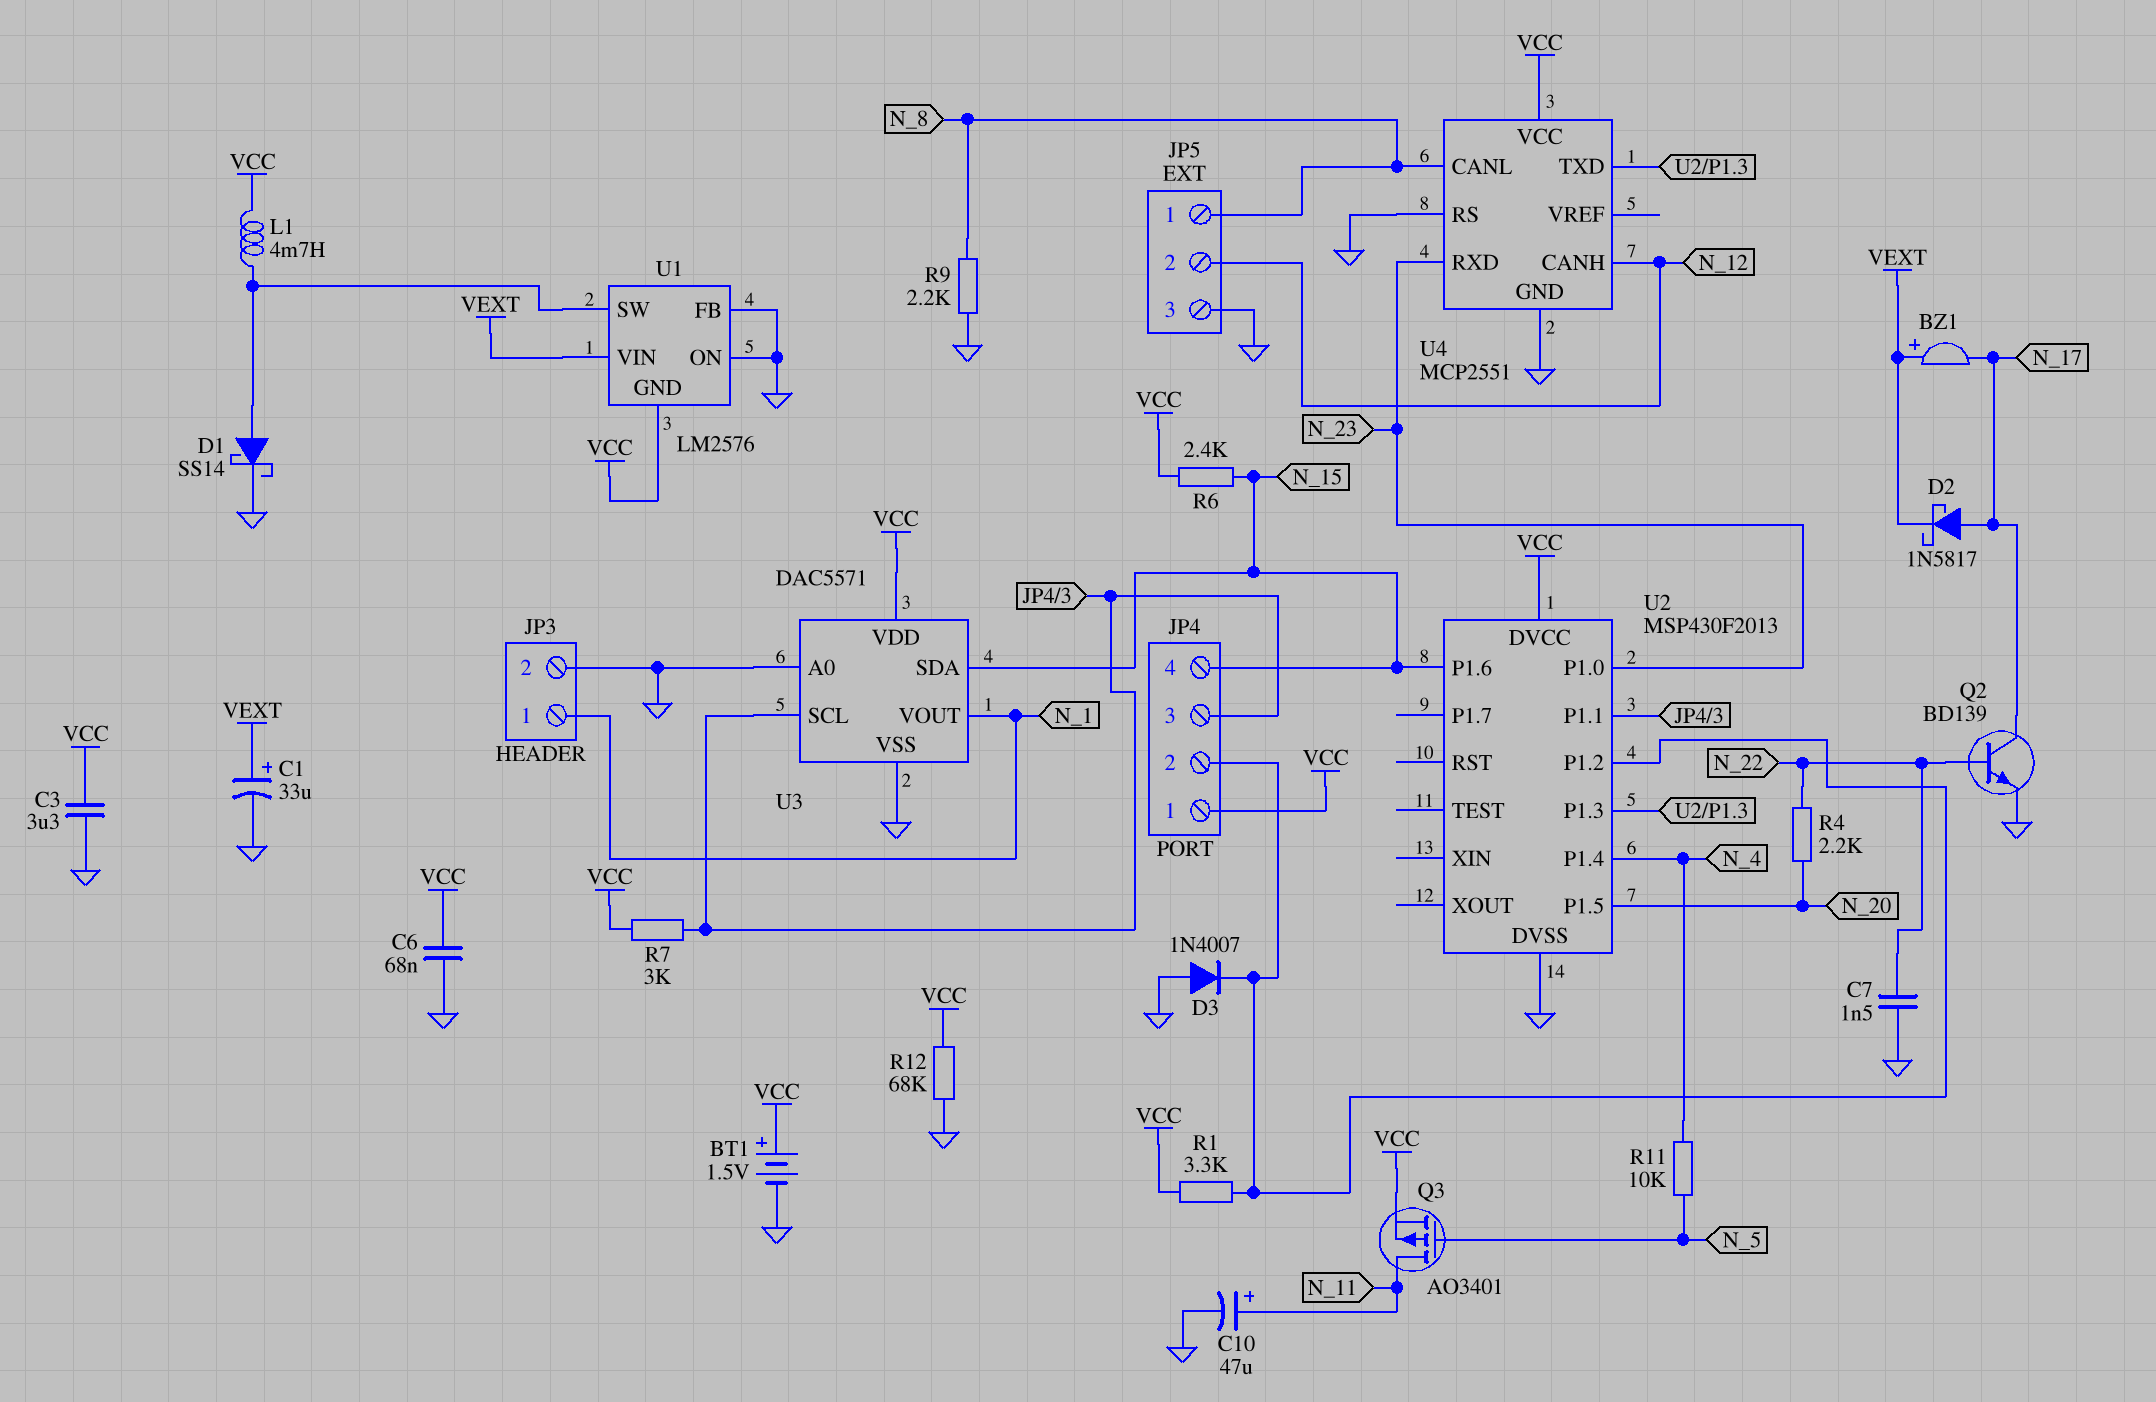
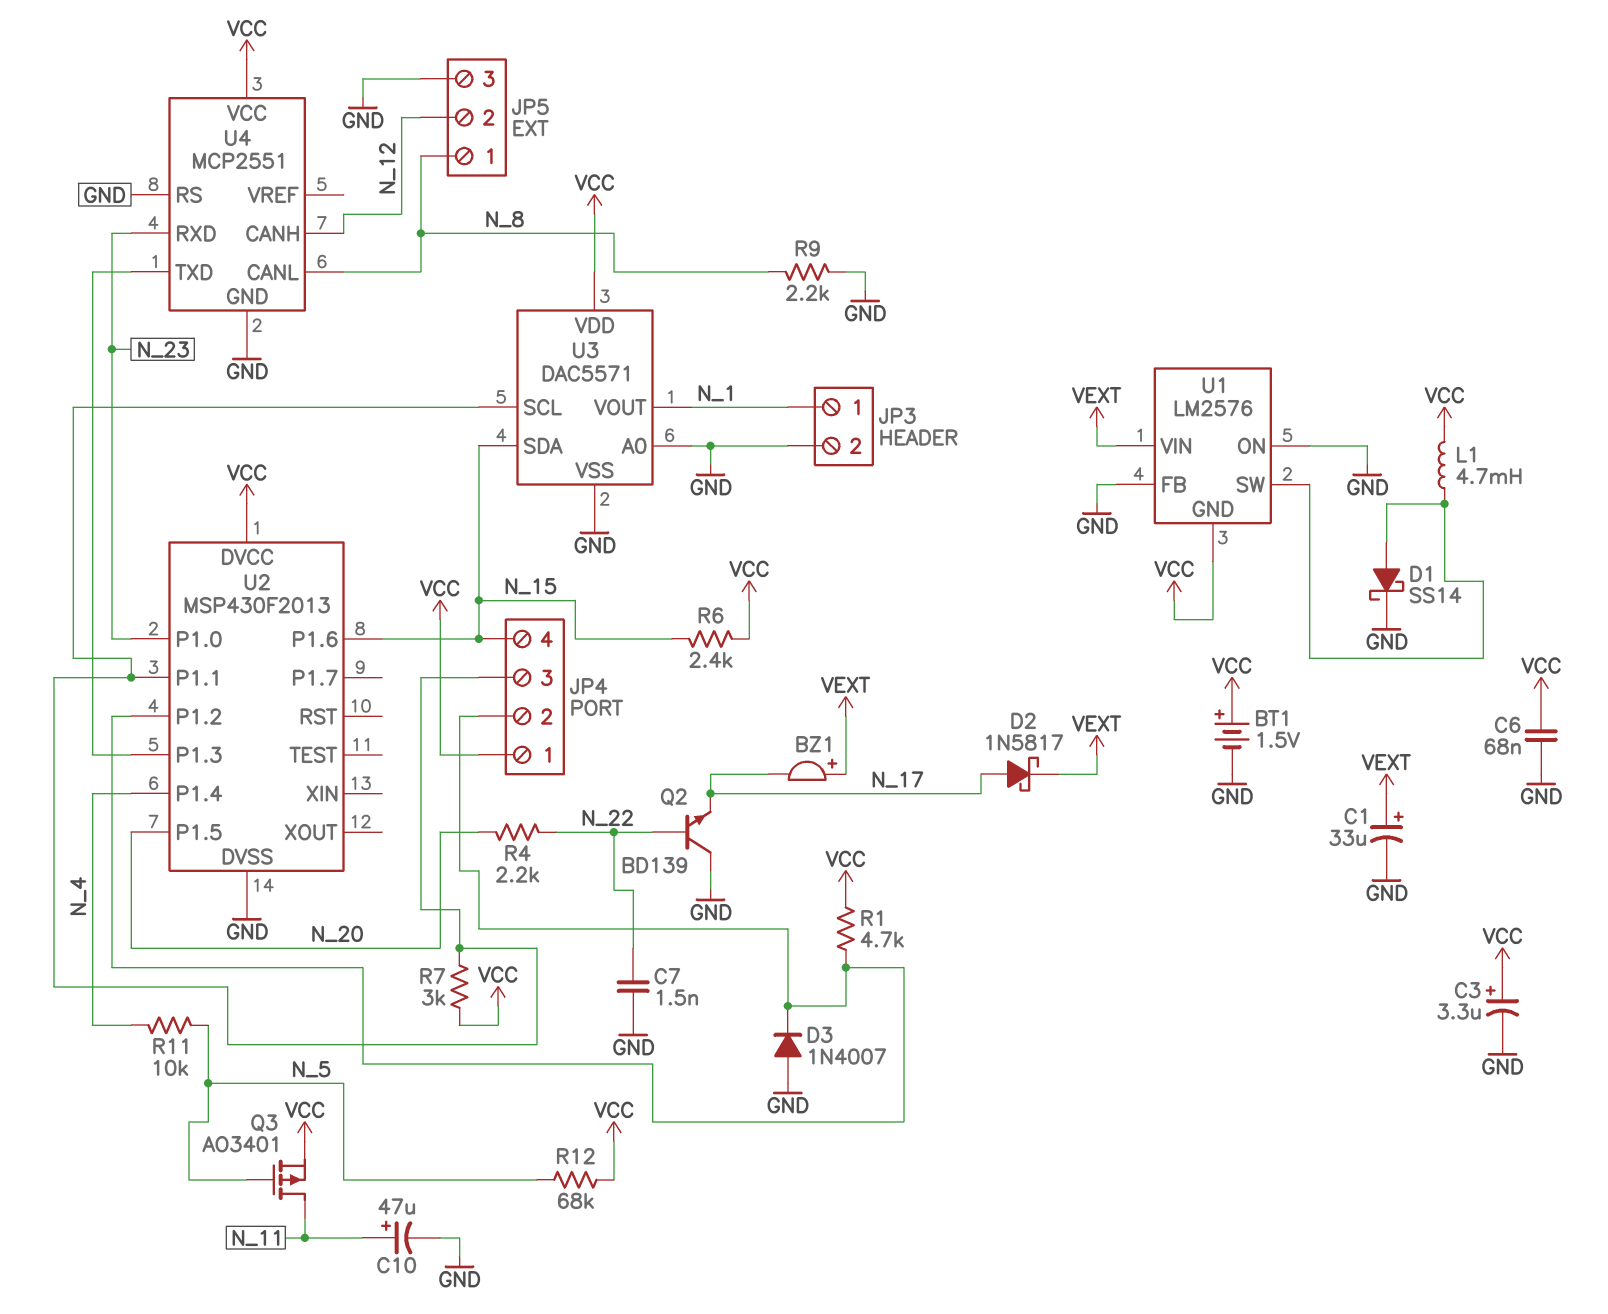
C3: 3.3uF (GND, VCC) -> 3.3uF (plus VCC, minus GND)
Q2: NPN BD139 (B N_22, C N_17, E GND) -> NPN BD139 (B N_22, C GND, E N_17)
R1: 3.3k (JP4/2, VCC) -> 4.7k (JP4/2, VCC)
R12: 68k (GND, VCC) -> 68k (N_5, VCC)

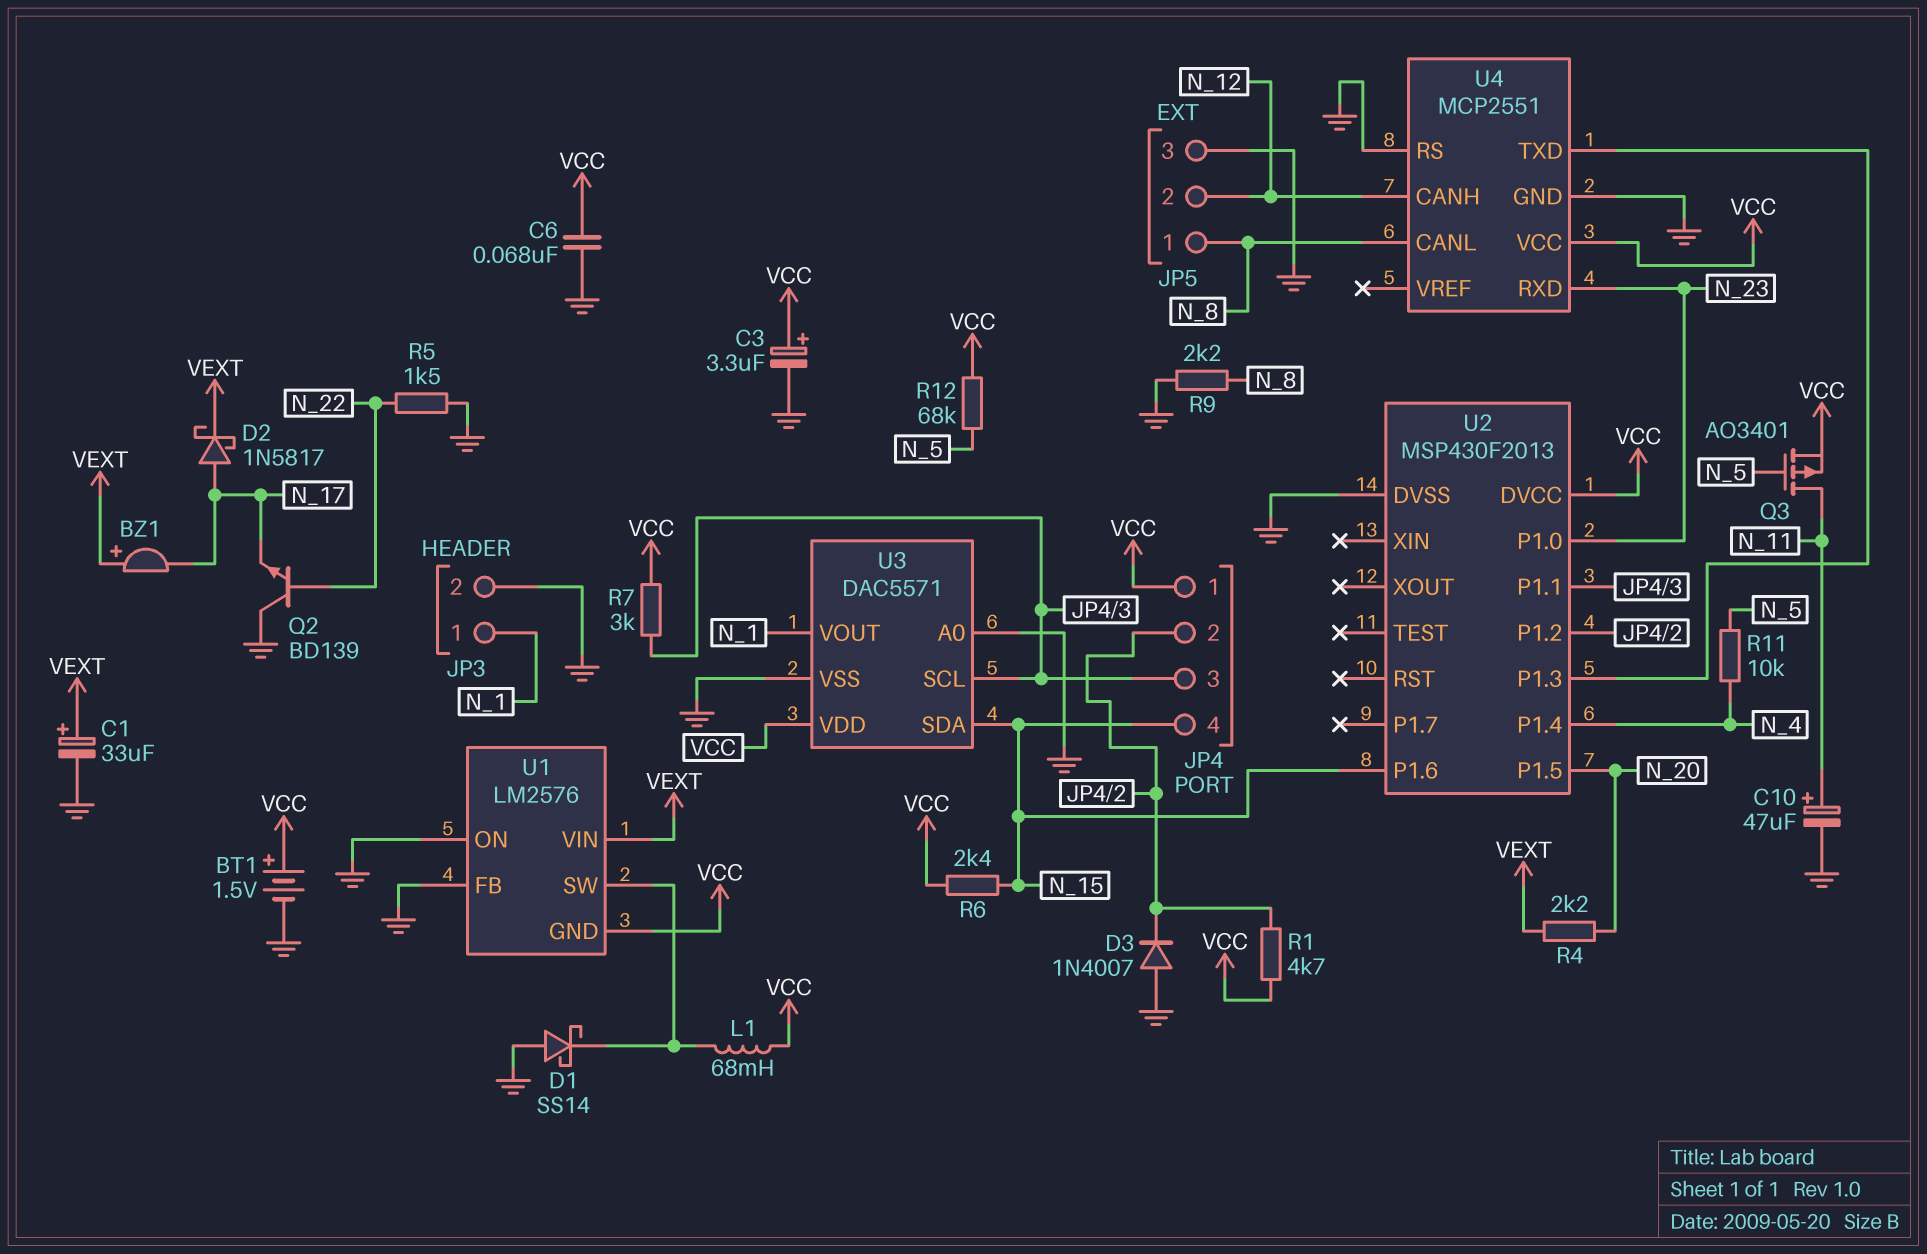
C7: 1.5nF (GND, N_22) -> none
D1: schottky SS14 (A U1/SW, K GND) -> schottky SS14 (A GND, K U1/SW)
L1: 4.7mH (U1/SW, VCC) -> 68mH (U1/SW, VCC)
R4: 2.2k (N_20, N_22) -> 2.2k (N_20, VEXT)
R5: none -> 1.5k (GND, N_22)

